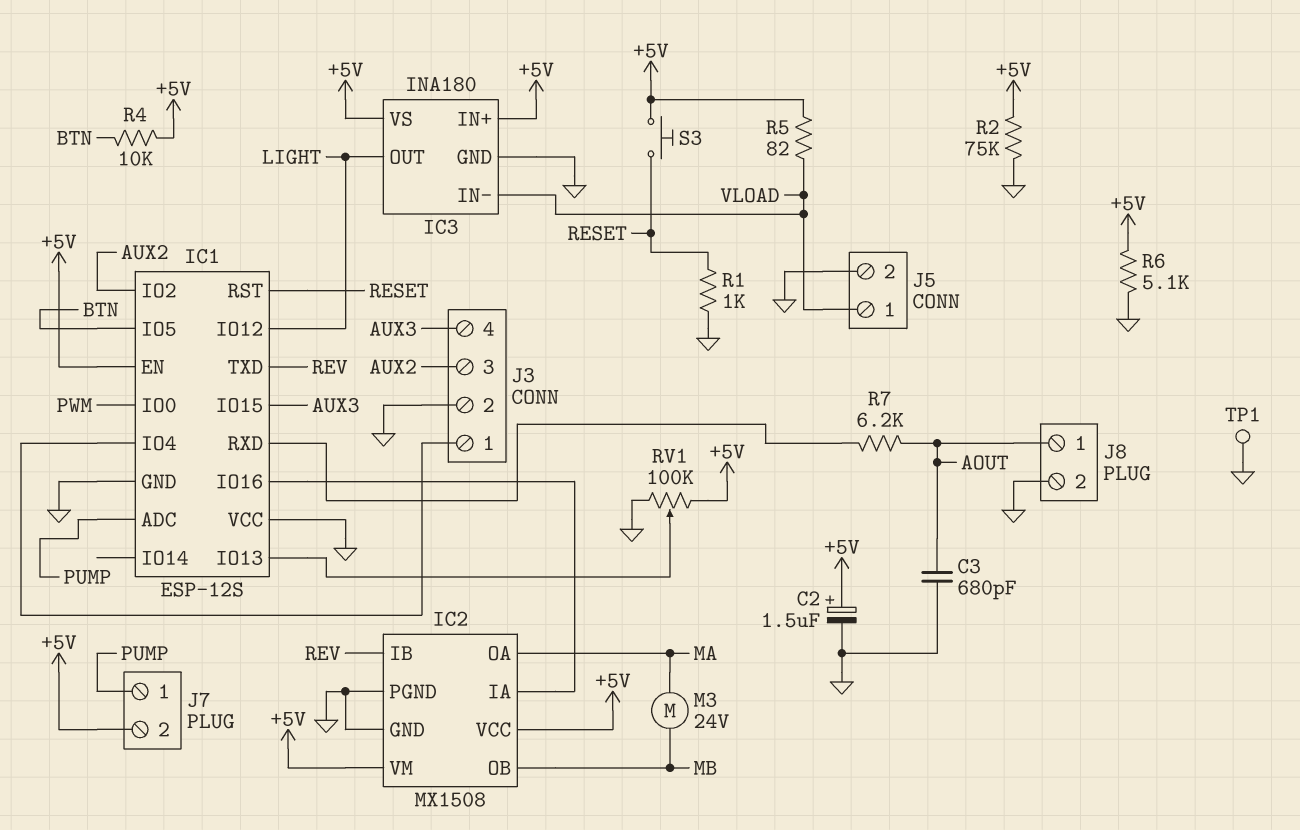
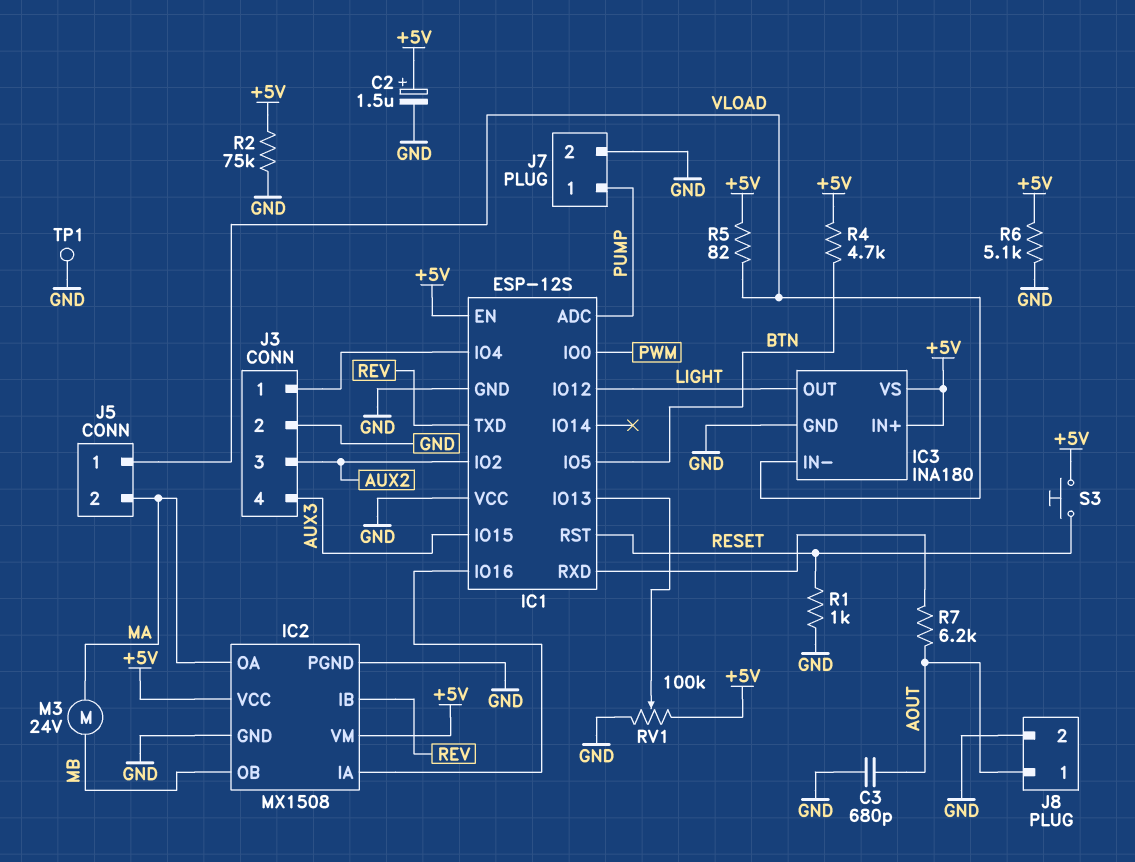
J5 pin 2: GND -> MA
J7 pin 2: +5V -> GND
R4: 10k (+5V, BTN) -> 4.7k (+5V, BTN)

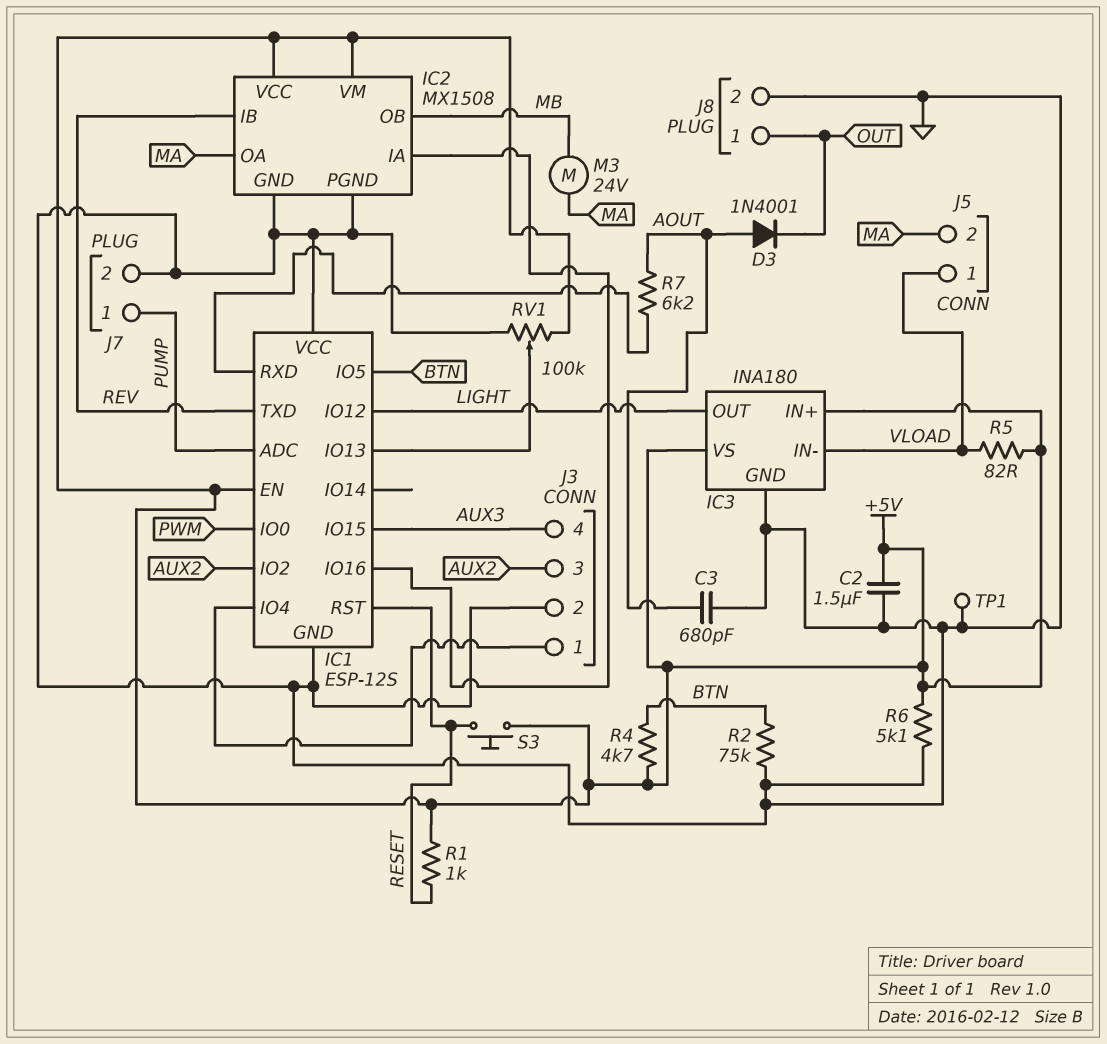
C2: 1.5uF (plus +5V, minus GND) -> 1.5uF (+5V, GND)
D3: none -> diode 1N4001 (A AOUT, K OUT)
J8 pin 1: AOUT -> OUT
R1: 1k (GND, RESET) -> 1k (+5V, RESET)
R2: 75k (+5V, GND) -> 75k (BTN, GND)

